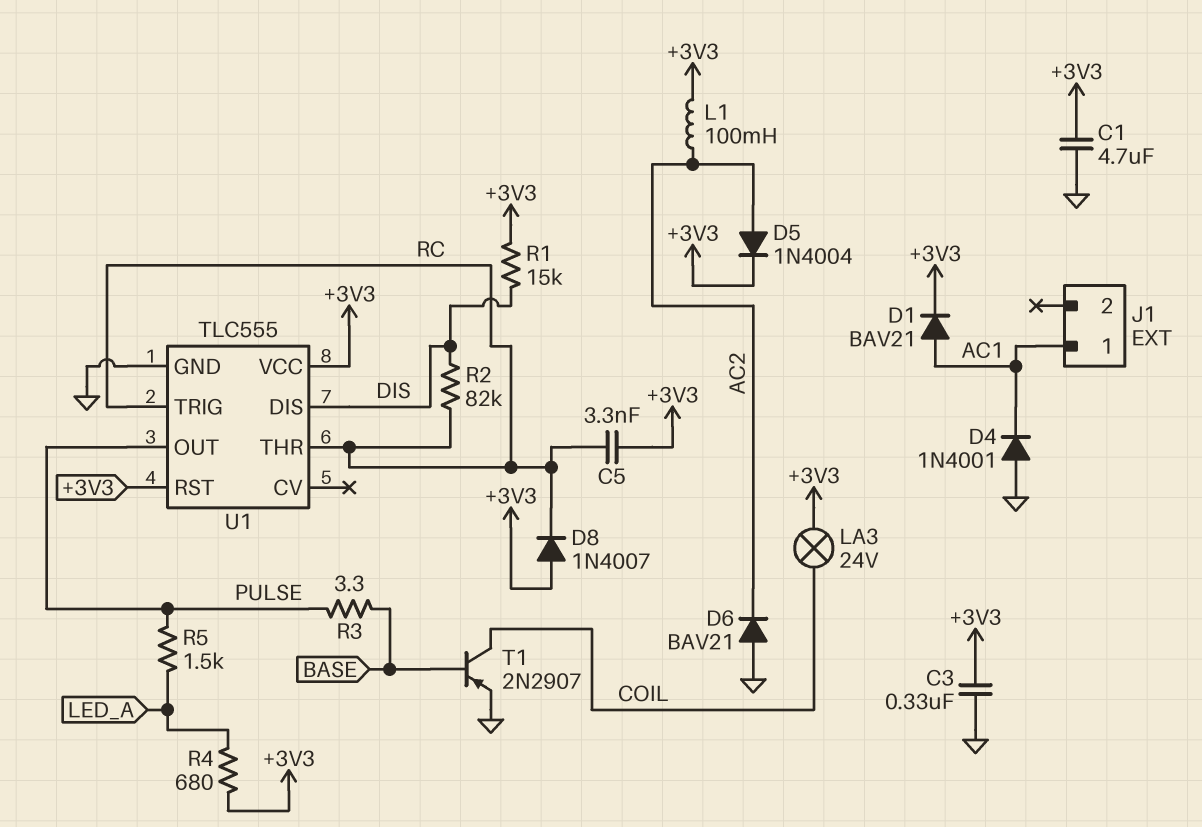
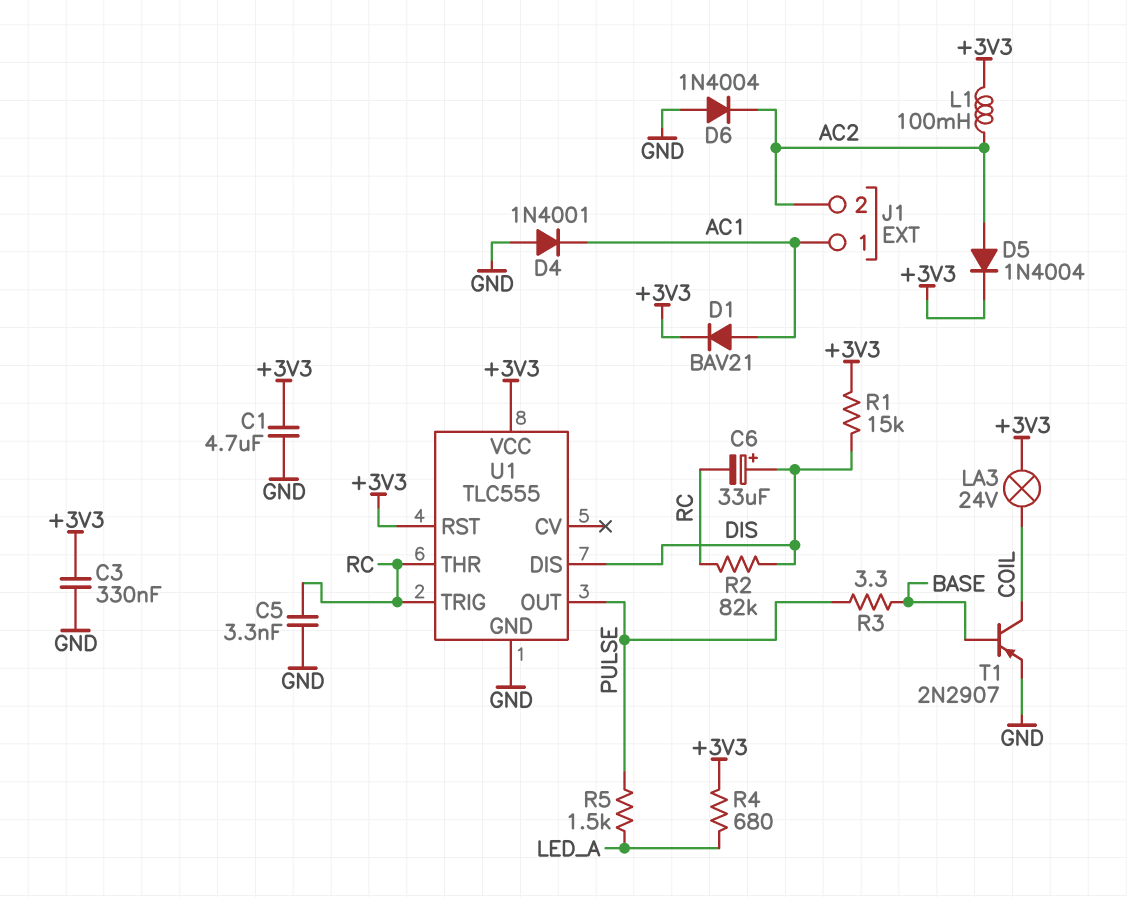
C5: 3.3nF (+3V3, RC) -> 3.3nF (GND, RC)
C6: none -> 33uF (plus DIS, minus RC)
D6: diode BAV21 (A GND, K AC2) -> diode 1N4004 (A GND, K AC2)
D8: diode 1N4007 (A +3V3, K RC) -> none
J1 pin 2: none -> AC2

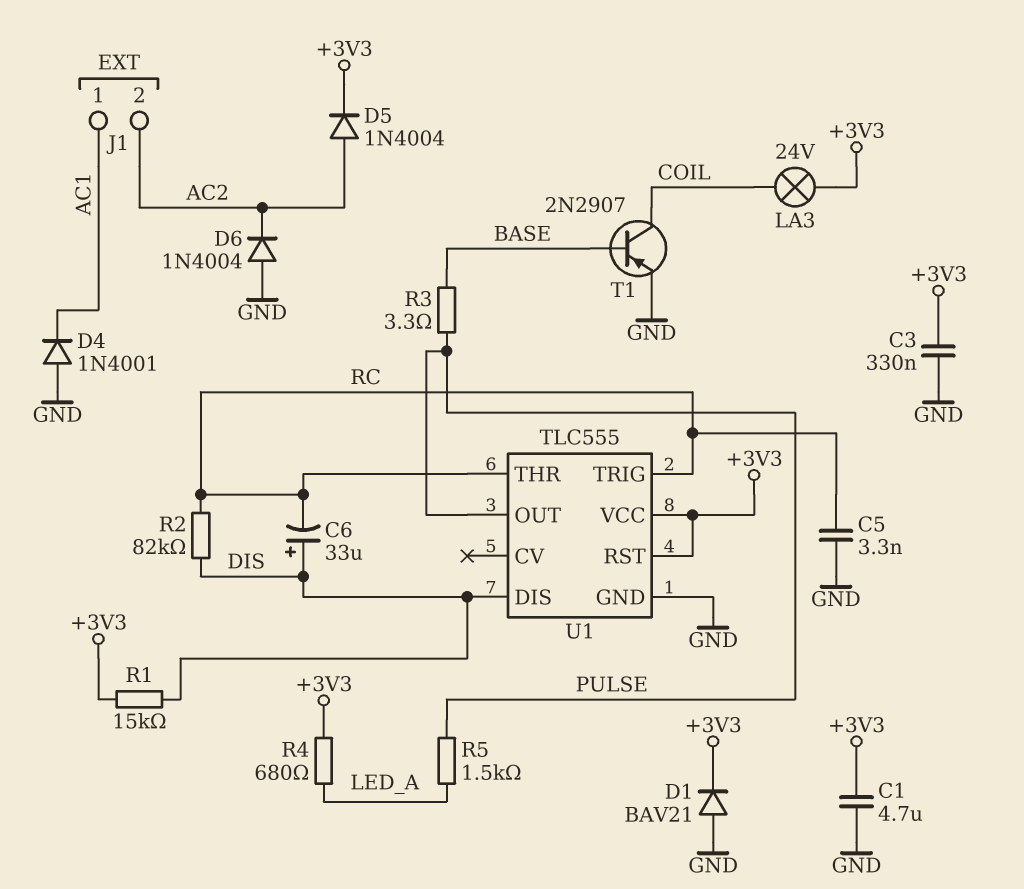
D1: diode BAV21 (A AC1, K +3V3) -> diode BAV21 (A GND, K +3V3)
L1: 100mH (+3V3, AC2) -> none

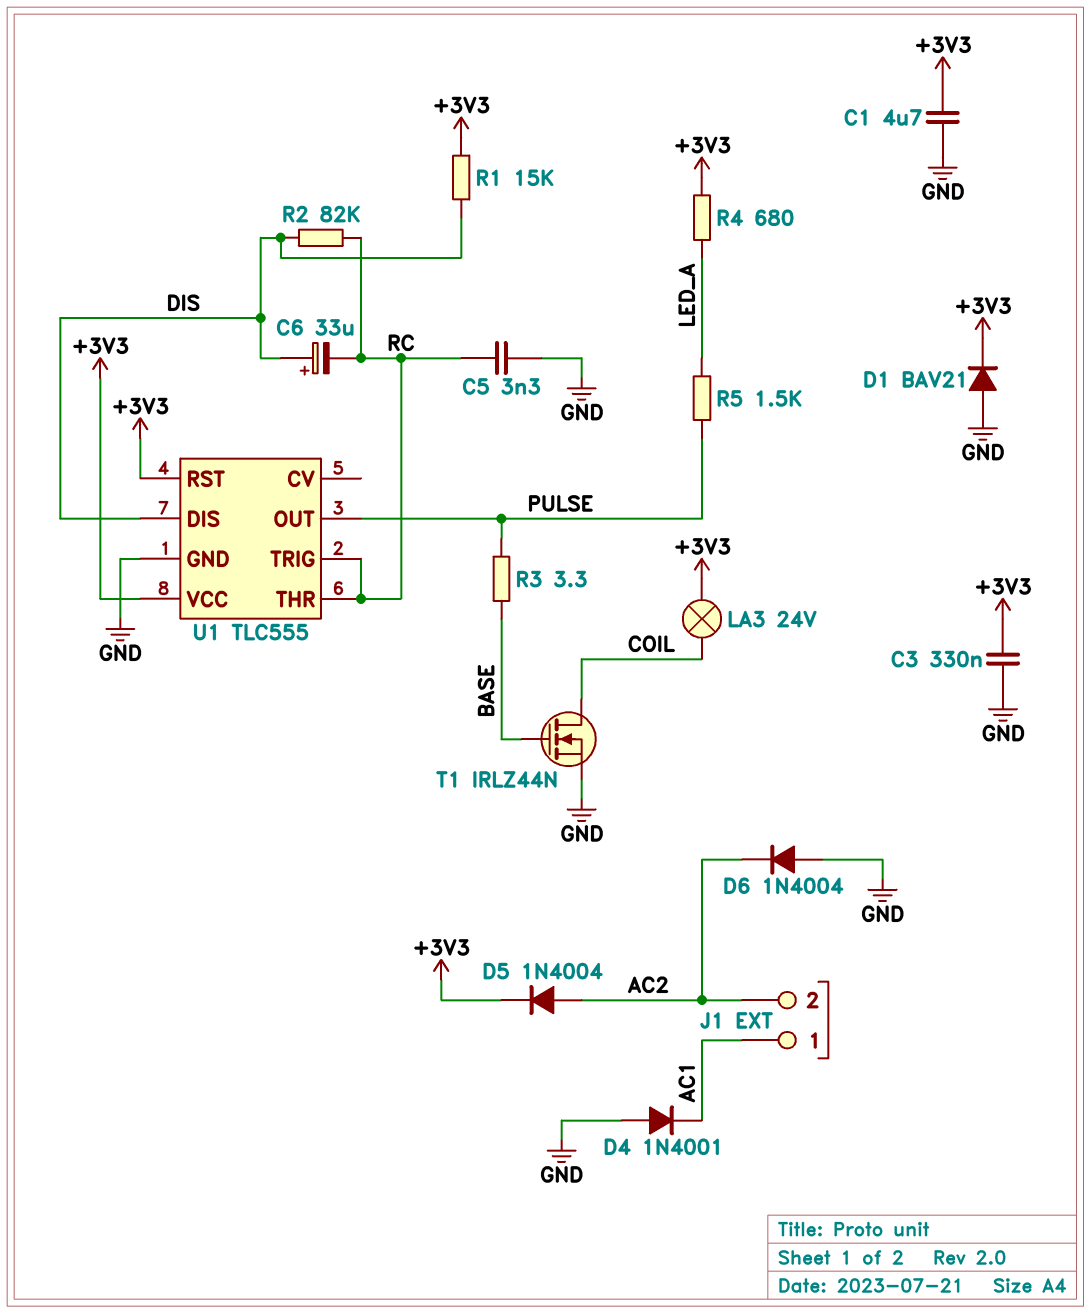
T1: PNP 2N2907 (B BASE, C COIL, E GND) -> NMOS IRLZ44N (G BASE, D COIL, S GND)

